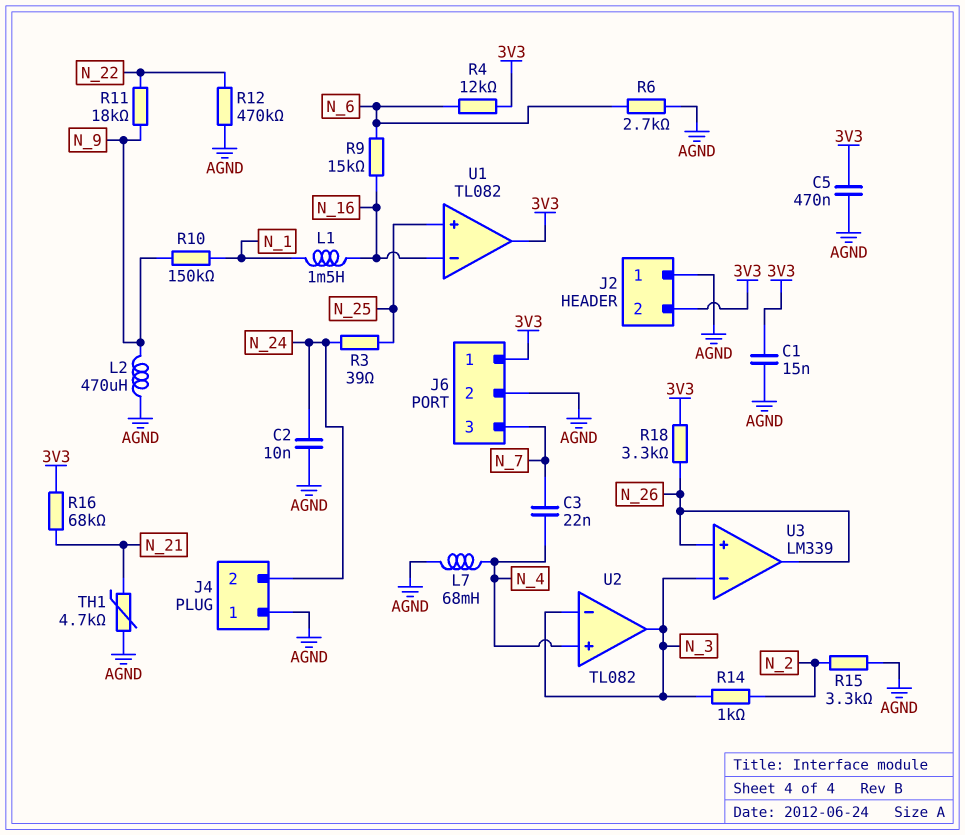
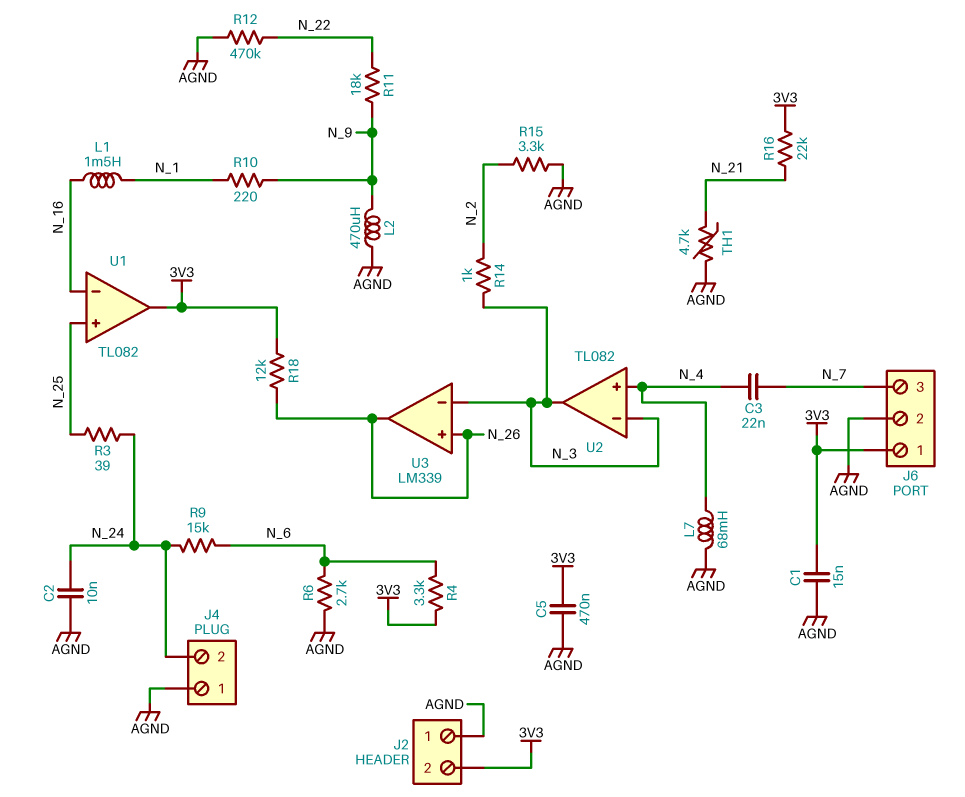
R4: 12k (3V3, N_6) -> 3.3k (3V3, N_6)
R9: 15k (N_6, N_16) -> 15k (N_6, N_24)
R10: 150k (N_1, N_9) -> 220 (N_1, N_9)
R16: 68k (3V3, N_21) -> 22k (3V3, N_21)
R18: 3.3k (3V3, N_26) -> 12k (3V3, N_26)

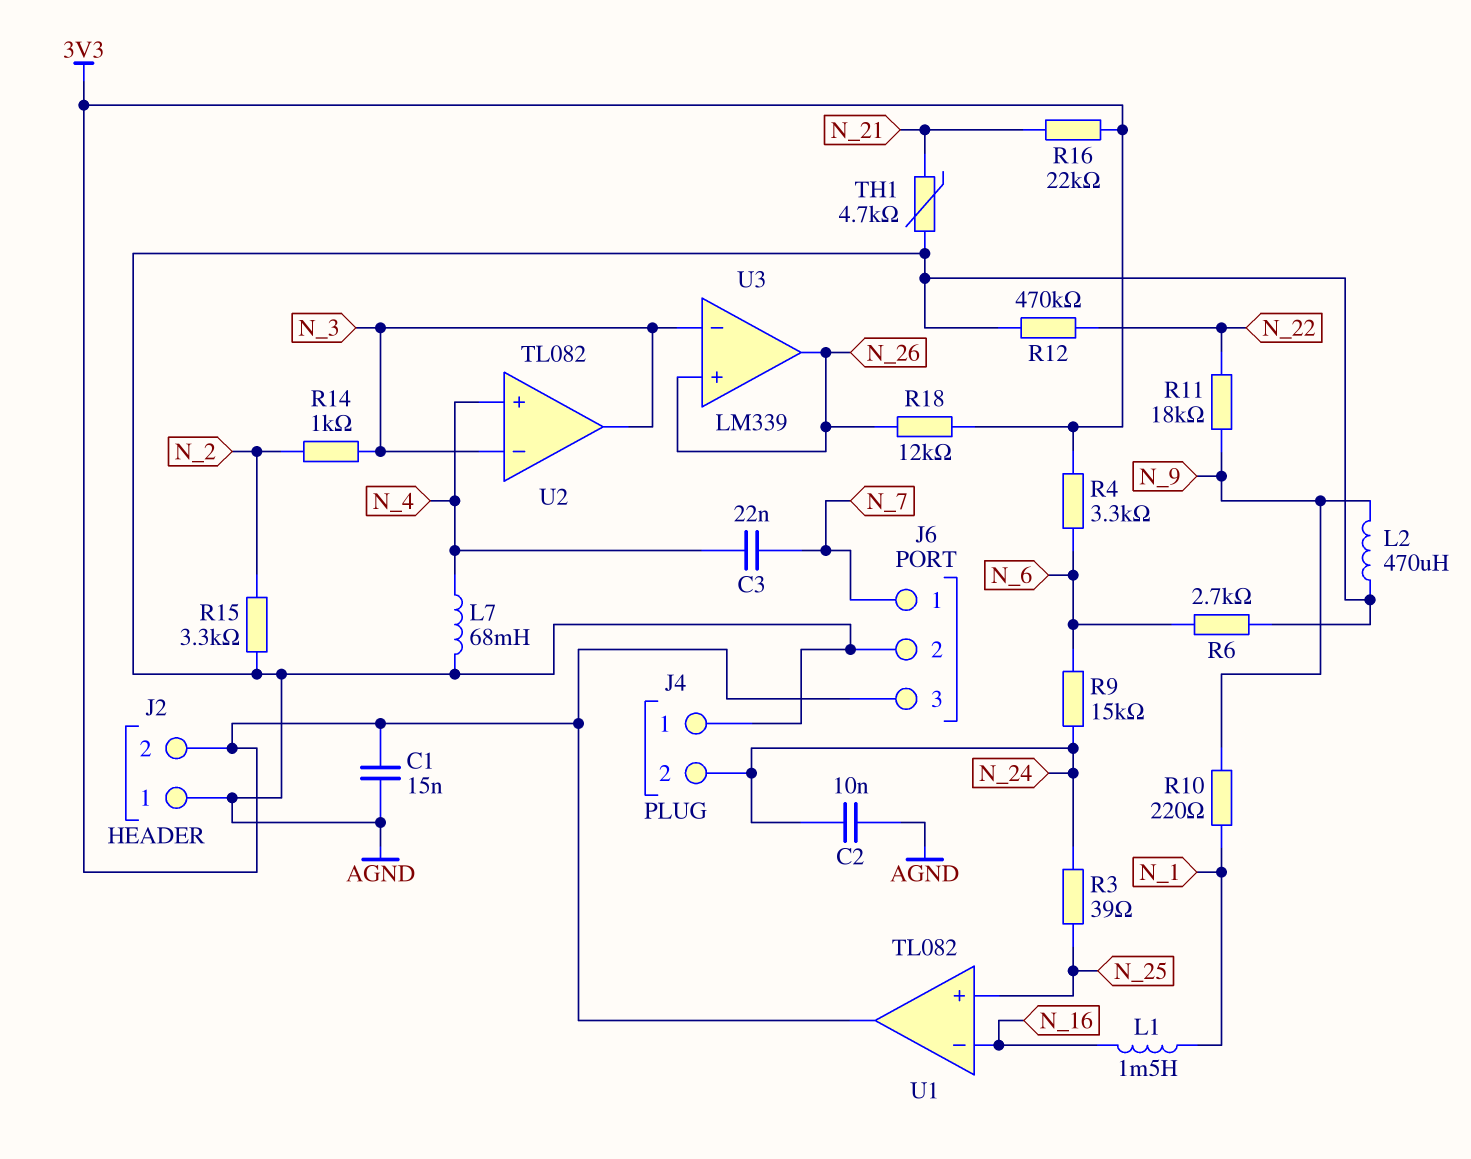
C5: 470nF (3V3, AGND) -> none
J6 pin 1: 3V3 -> N_7
J6 pin 3: N_7 -> 3V3

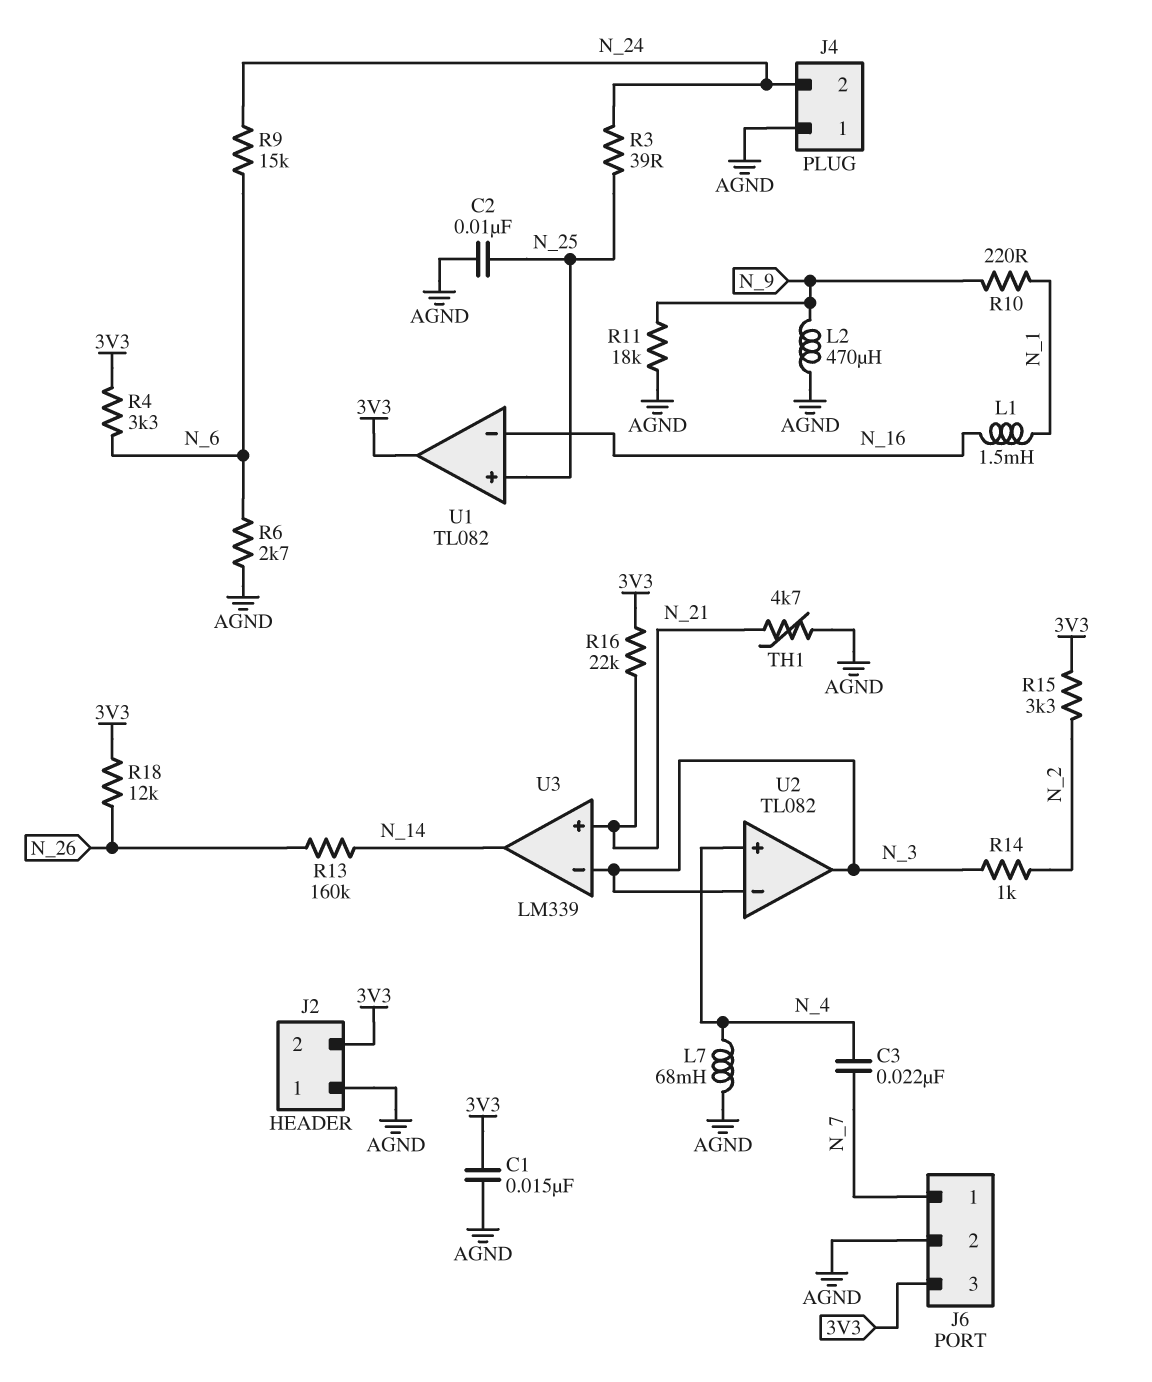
C2: 10nF (AGND, N_24) -> 10nF (AGND, N_25)
R11: 18k (N_9, N_22) -> 18k (AGND, N_9)
R12: 470k (AGND, N_22) -> none
R13: none -> 160k (N_14, N_26)
R15: 3.3k (AGND, N_2) -> 3.3k (3V3, N_2)
U3 pin in+: N_26 -> N_21
U3 pin out: N_26 -> N_14

